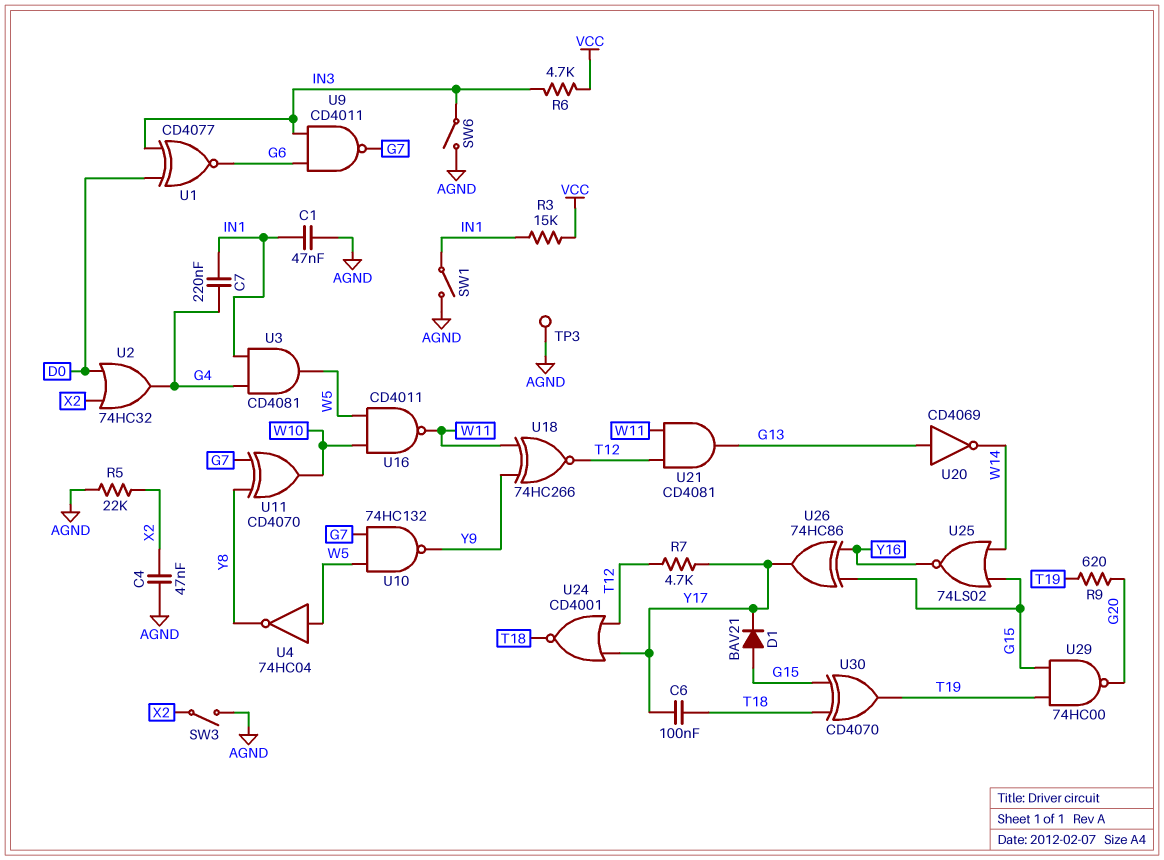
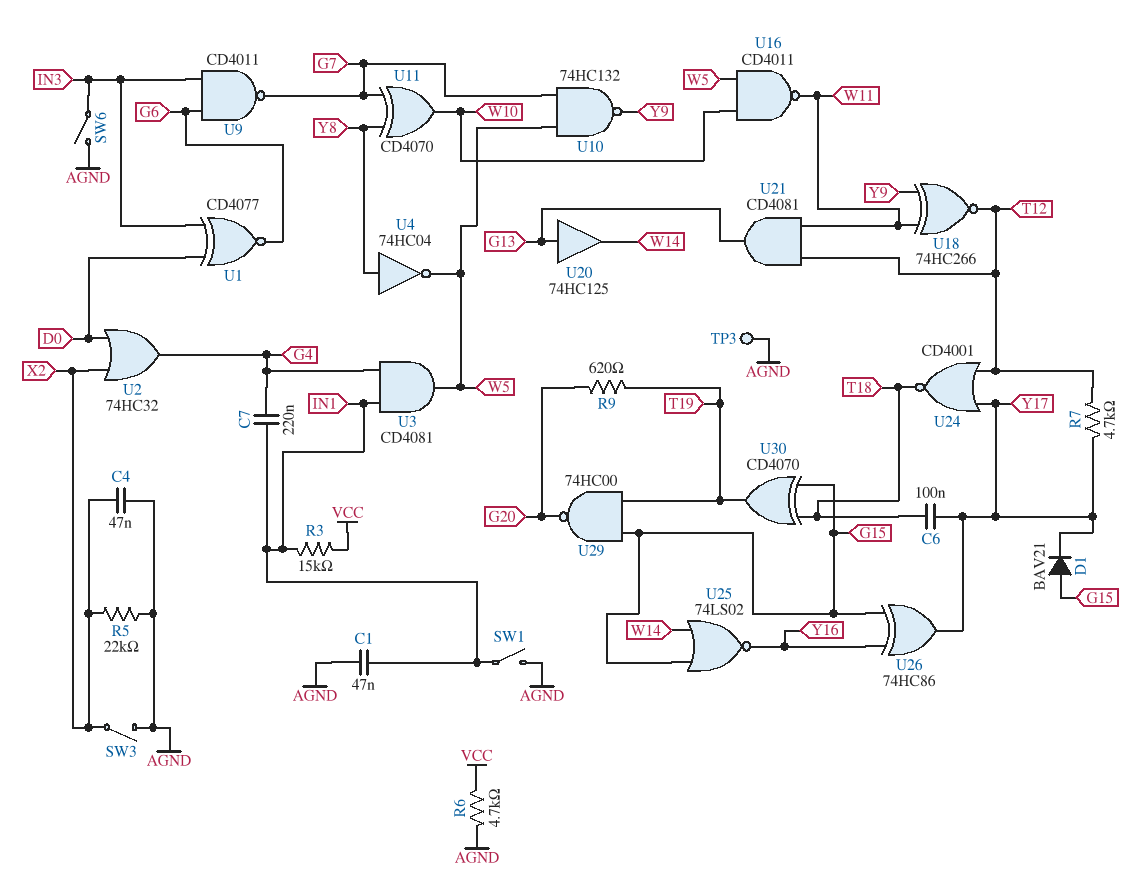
R6: 4.7k (IN3, VCC) -> 4.7k (AGND, VCC)
U4: NOT 74HC04 (in W5, out Y8) -> NOT 74HC04 (in Y8, out W5)
U20: NOT CD4069 (in G13, out W14) -> buffer 74HC125 (in G13, out W14)

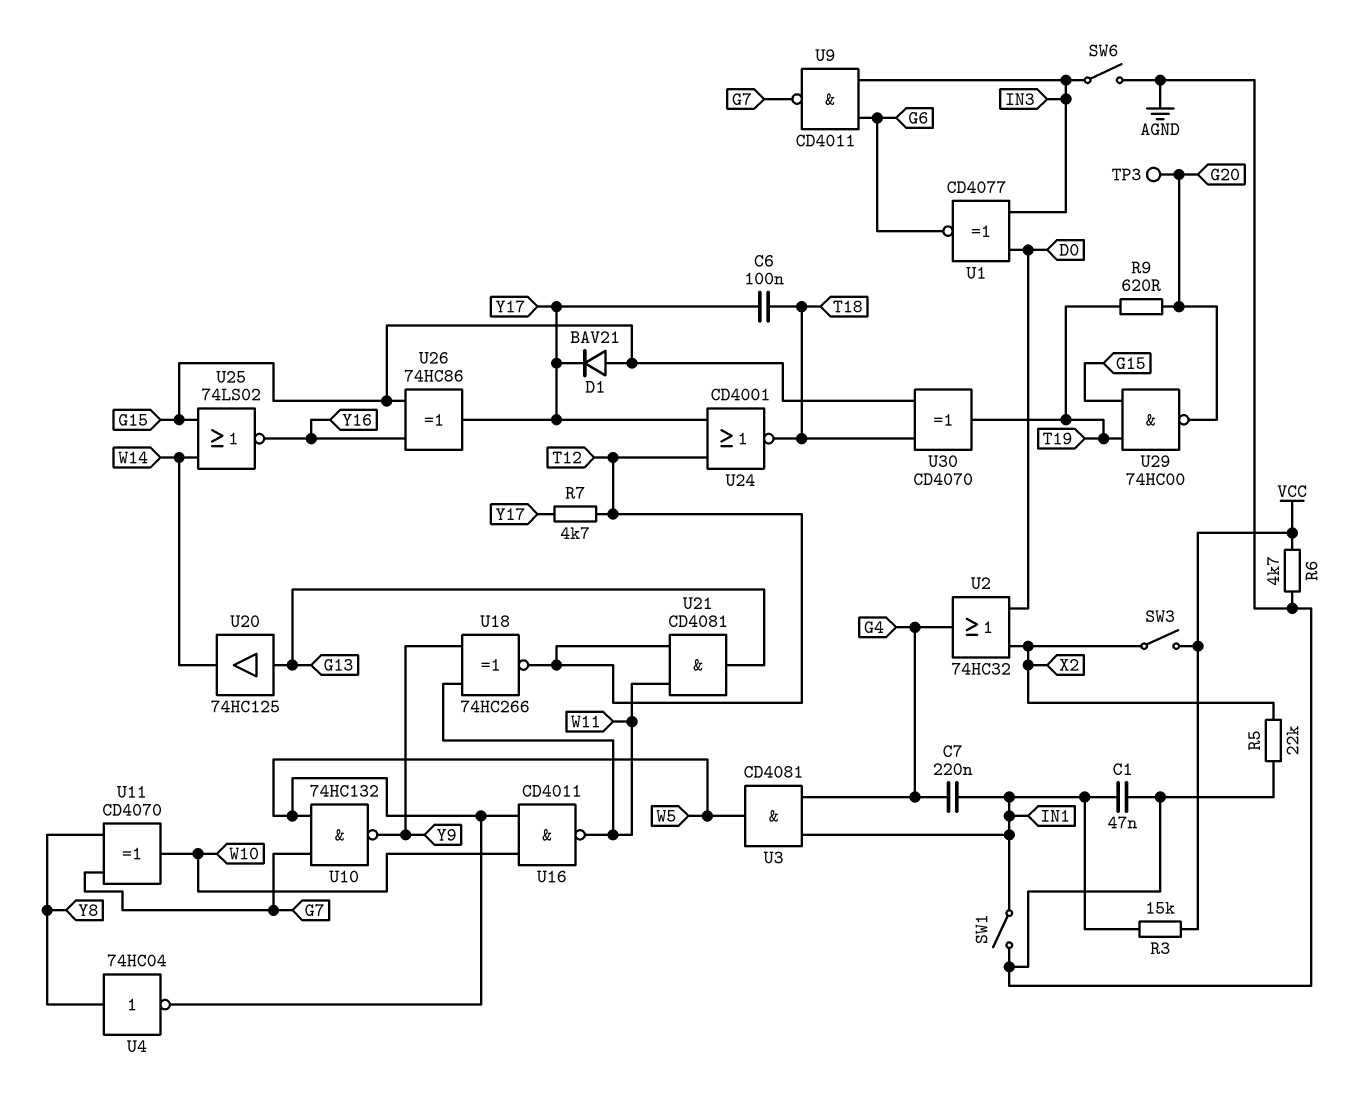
C4: 47nF (AGND, X2) -> none
SW3: switch (AGND, X2) -> switch (VCC, X2)
TP3: test point (AGND) -> test point (G20)

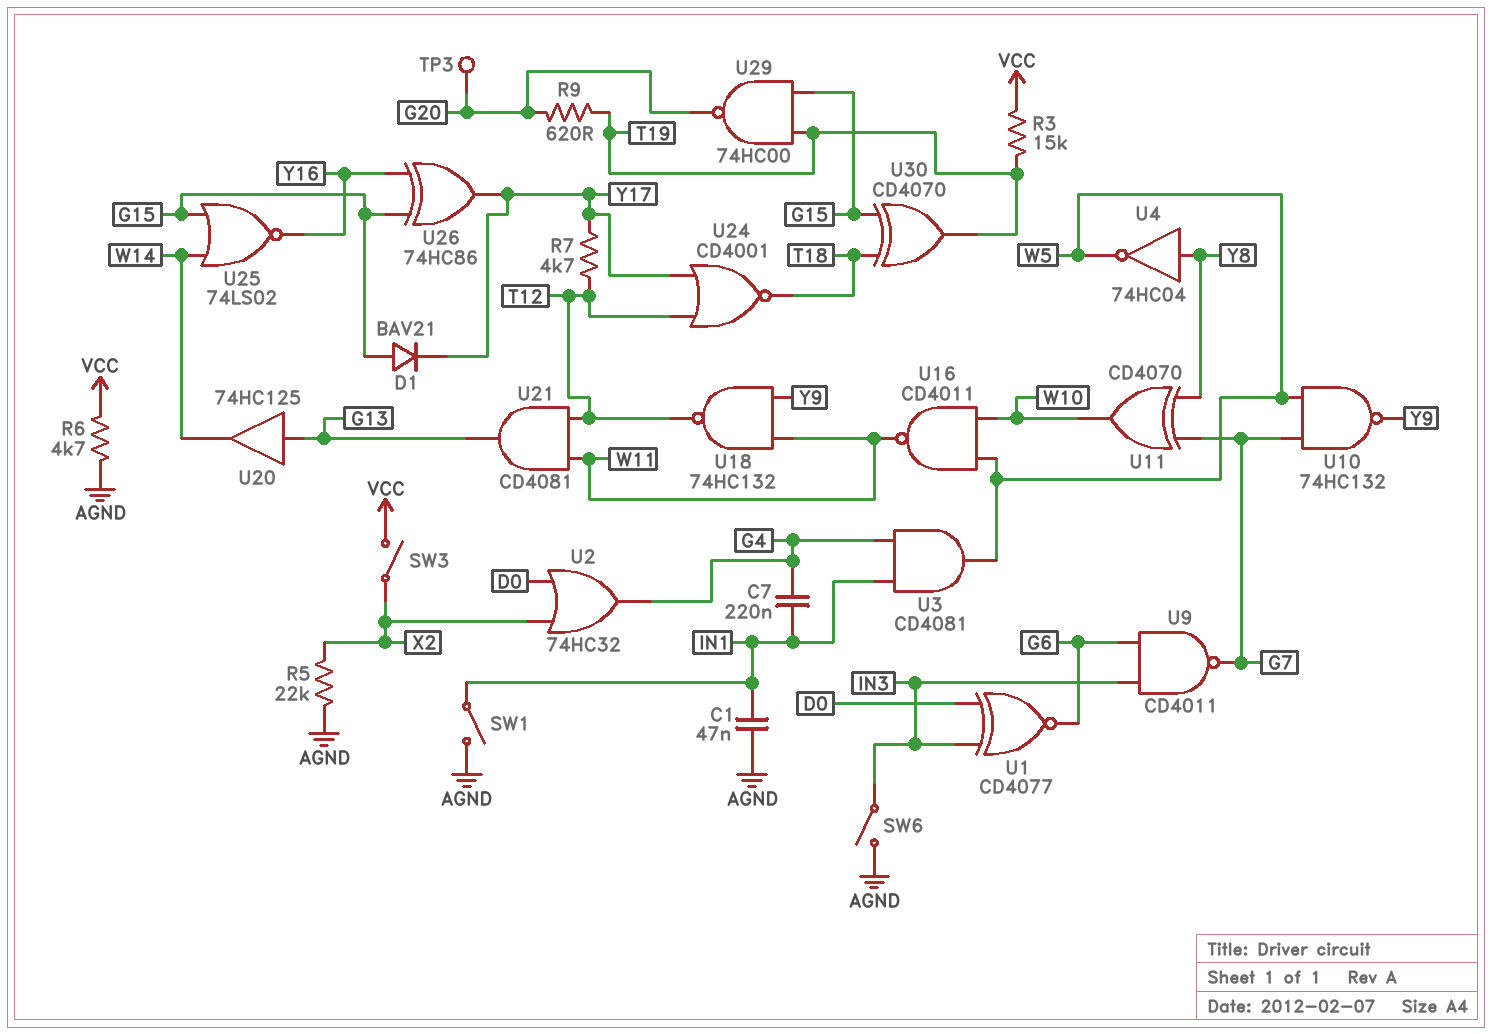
C6: 100nF (T18, Y17) -> none
R3: 15k (IN1, VCC) -> 15k (T19, VCC)
U18: XNOR 74HC266 (in W11, in Y9, out T12) -> NAND 74HC132 (in W11, in Y9, out T12)

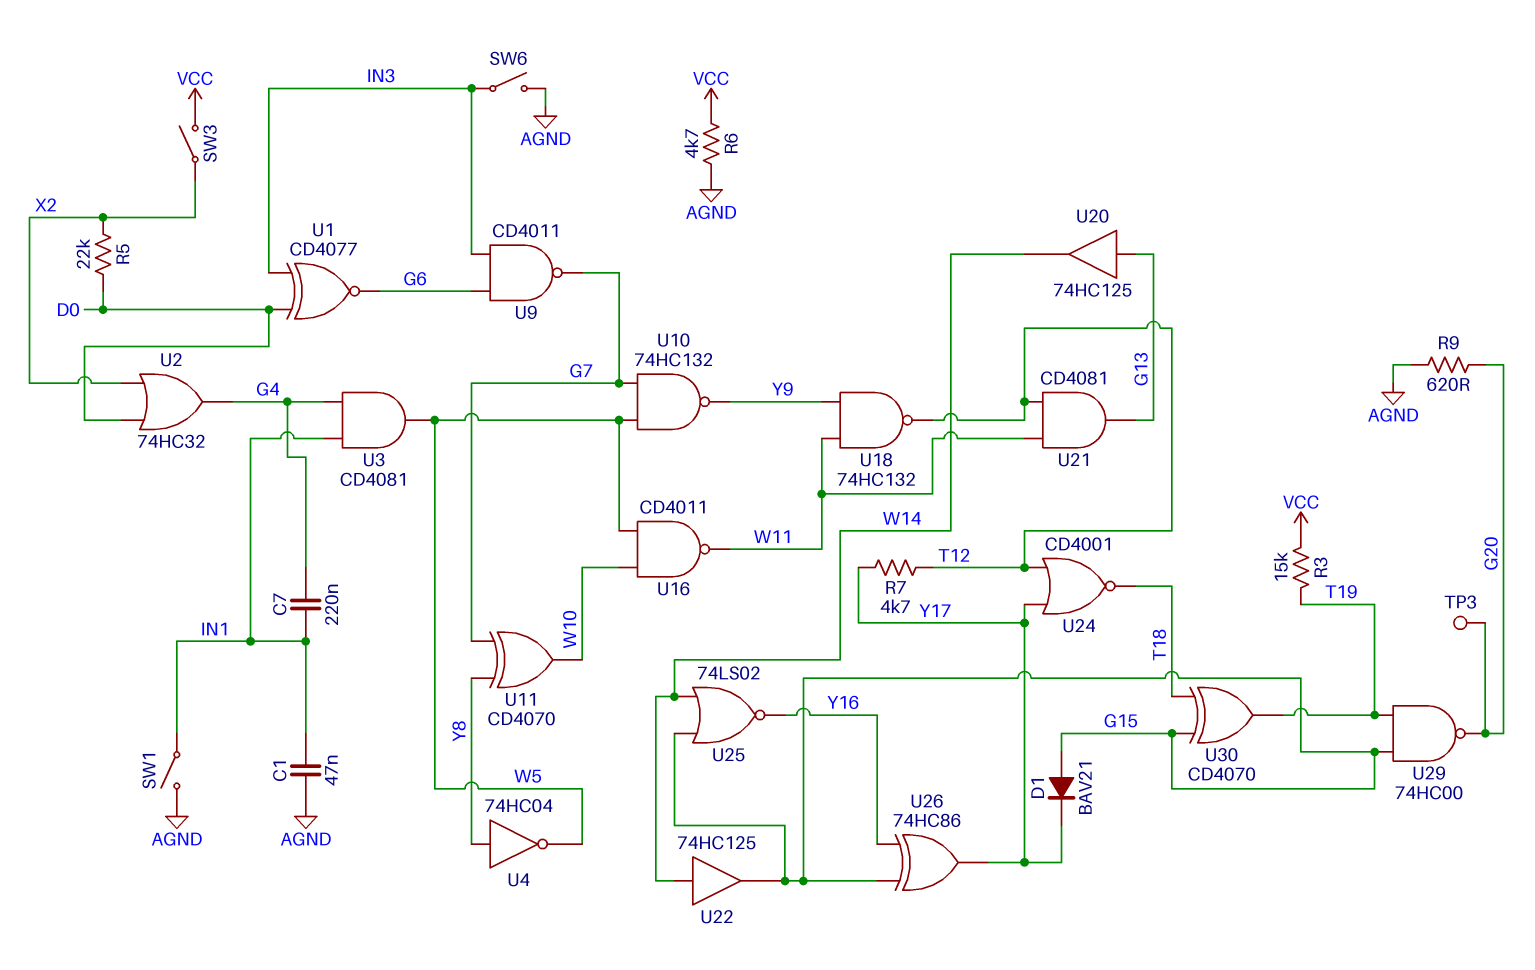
R5: 22k (AGND, X2) -> 22k (D0, X2)
R9: 620 (G20, T19) -> 620 (AGND, G20)
U22: none -> buffer 74HC125 (in W14, out G15)

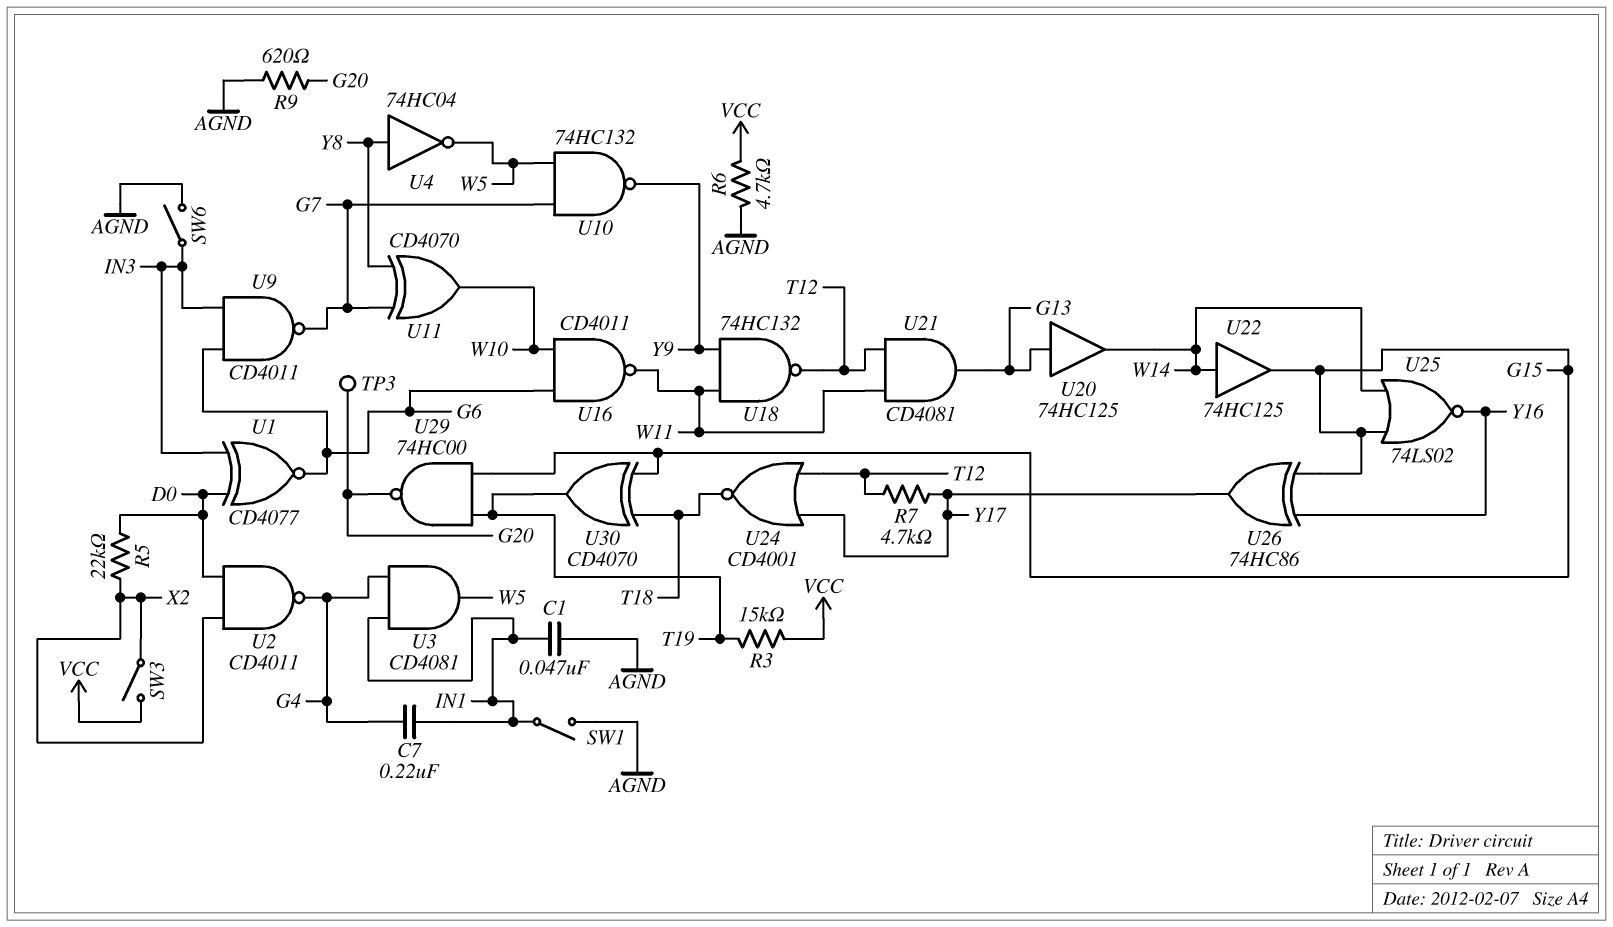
D1: diode BAV21 (A G15, K Y17) -> none
U2: OR 74HC32 (in D0, in X2, out G4) -> NAND CD4011 (in D0, in X2, out G4)
U16: NAND CD4011 (in W5, in W10, out W11) -> NAND CD4011 (in G6, in W10, out W11)

